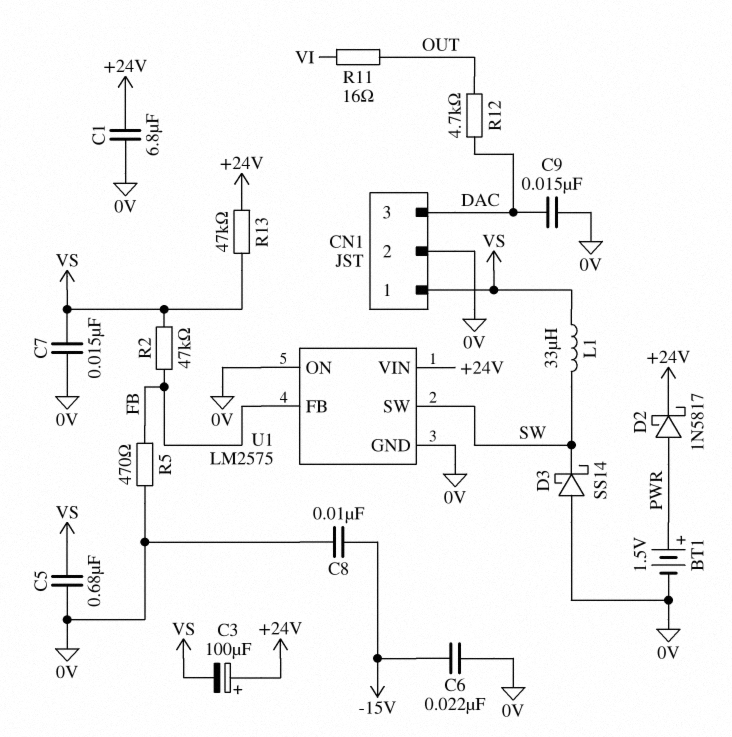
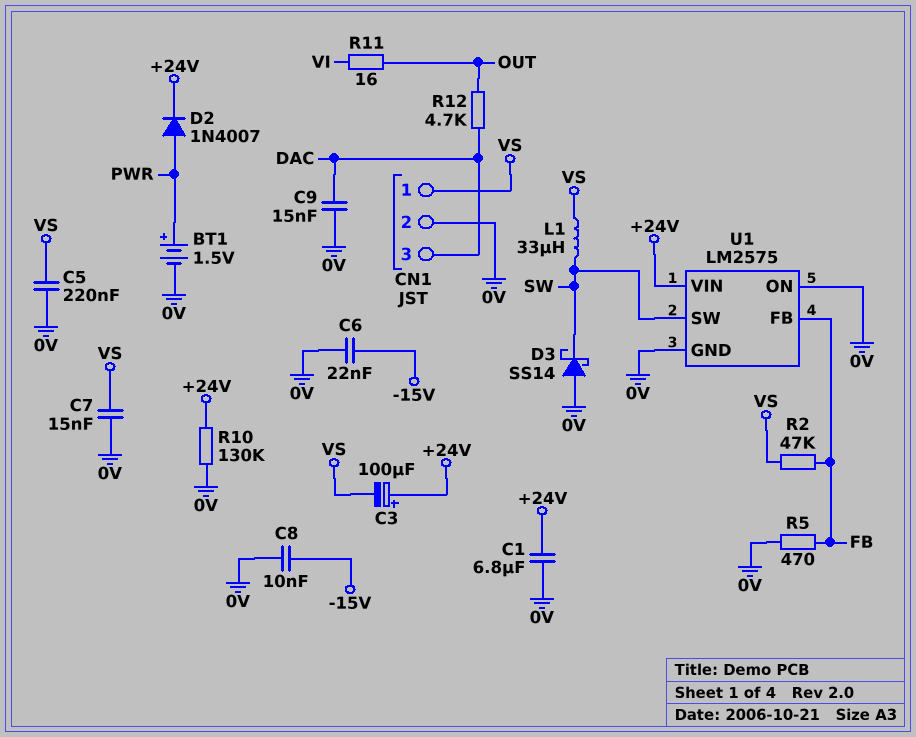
C5: 680nF (0V, VS) -> 220nF (0V, VS)
D2: schottky 1N5817 (A PWR, K +24V) -> diode 1N4007 (A PWR, K +24V)
R10: none -> 130k (+24V, 0V)
R13: 47k (+24V, VS) -> none

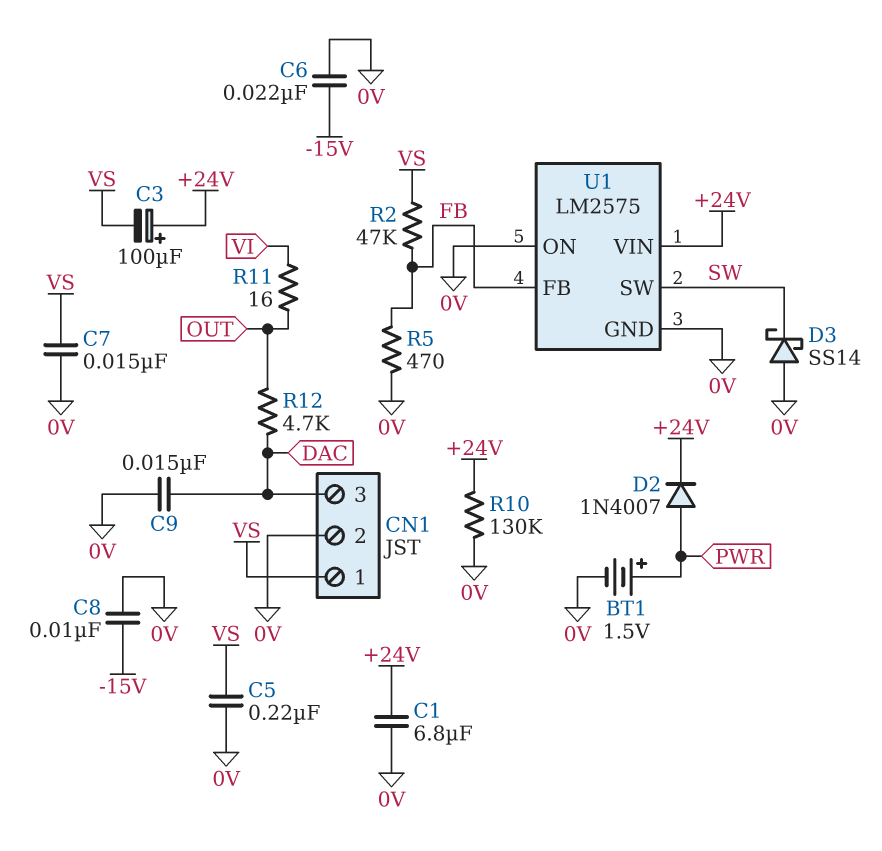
L1: 33uH (SW, VS) -> none

